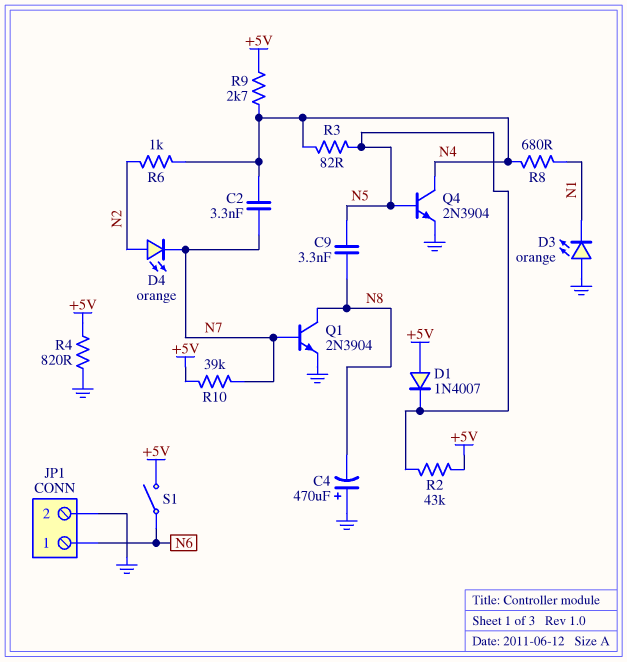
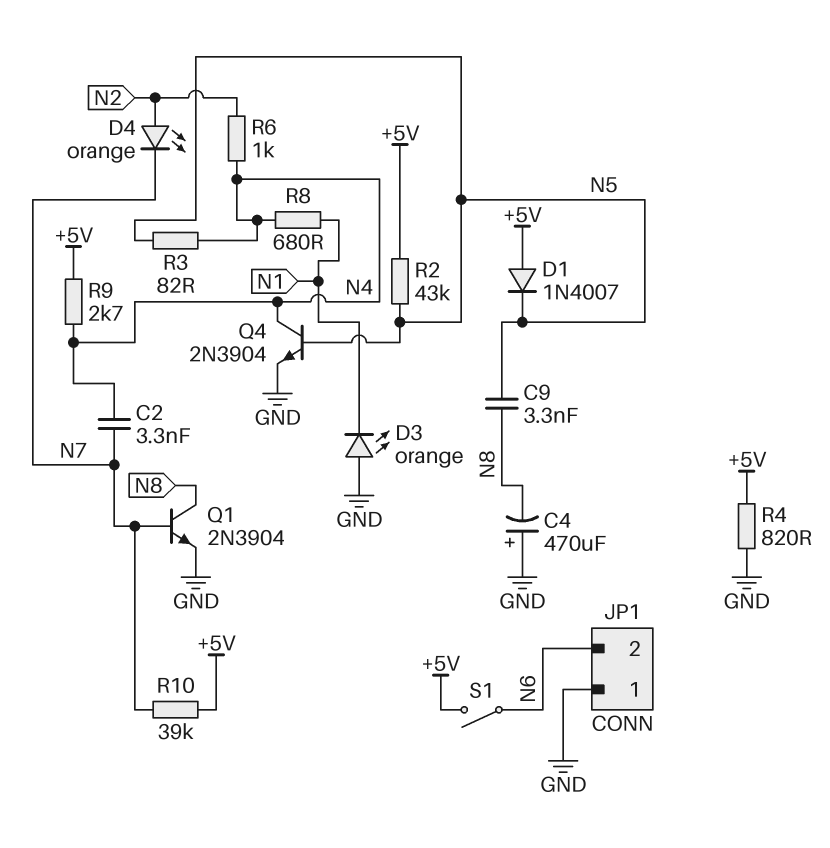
JP1 pin 1: N6 -> GND
JP1 pin 2: GND -> N6

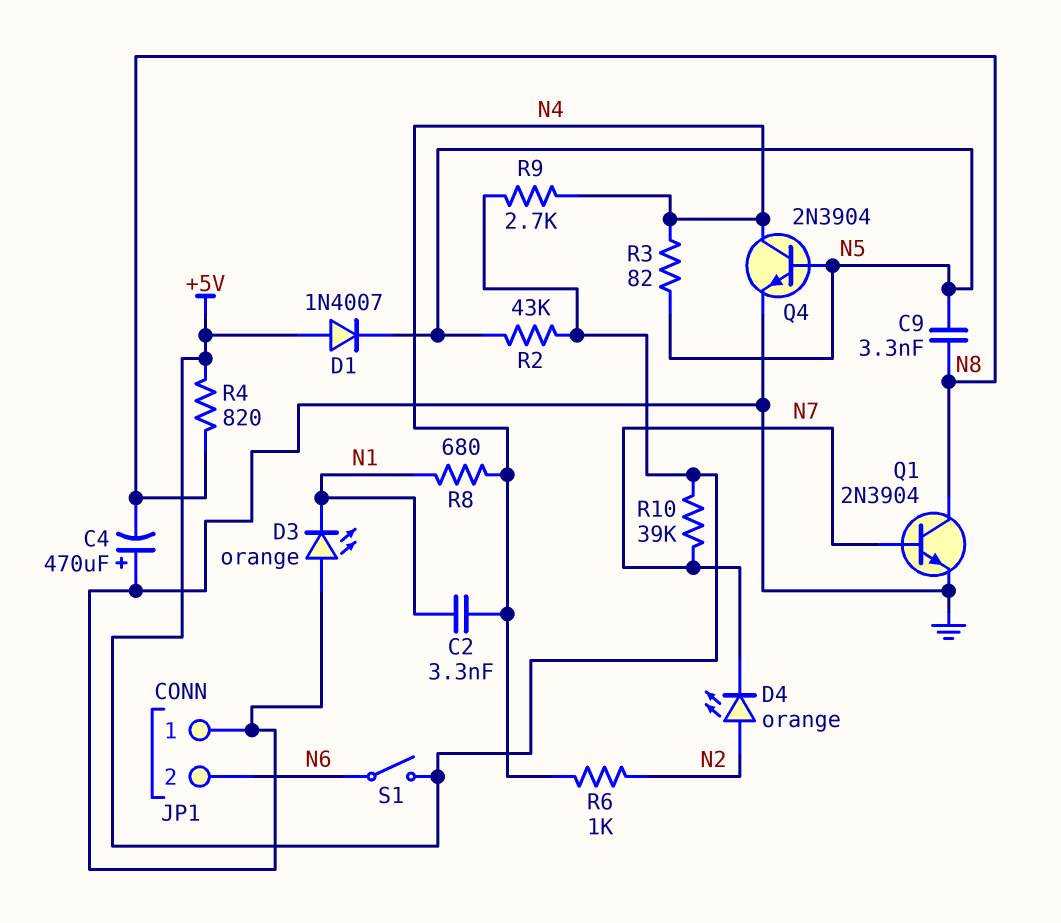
C2: 3.3nF (N4, N7) -> 3.3nF (N1, N4)
R4: 820 (+5V, GND) -> 820 (+5V, N8)

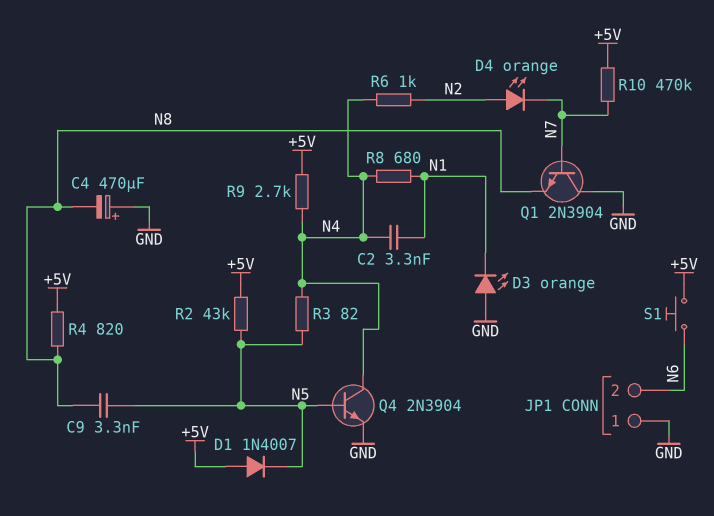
Q1: NPN 2N3904 (B N7, C N8, E GND) -> NPN 2N3904 (B N7, C GND, E N8)
R10: 39k (+5V, N7) -> 470k (+5V, N7)
S1: switch (+5V, N6) -> button (+5V, N6)

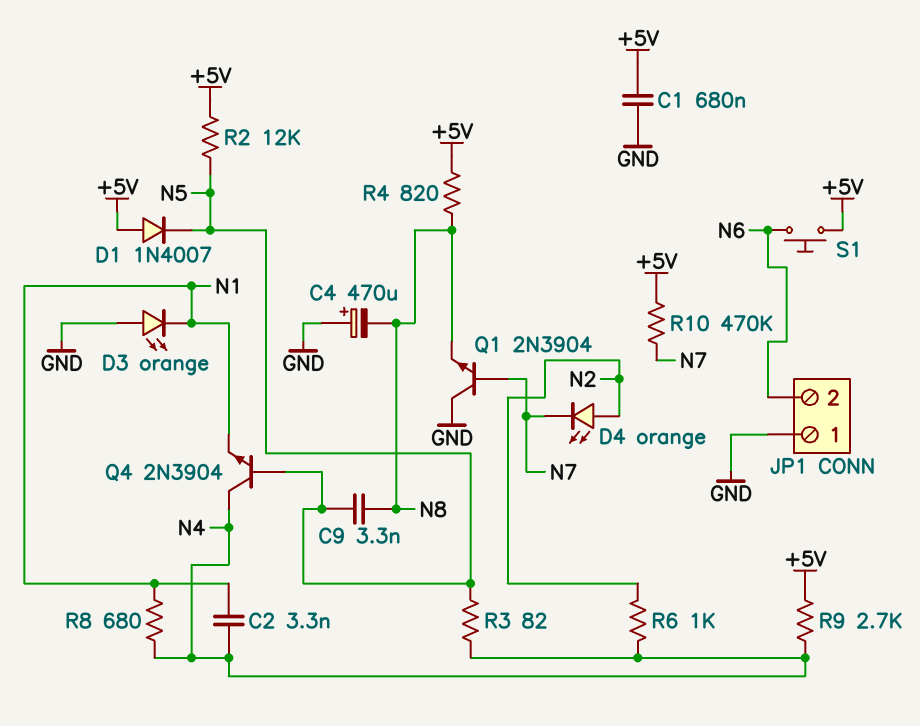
C1: none -> 680nF (+5V, GND)
Q4: NPN 2N3904 (B N5, C N4, E GND) -> NPN 2N3904 (B N5, C N4, E N1)
R2: 43k (+5V, N5) -> 12k (+5V, N5)

